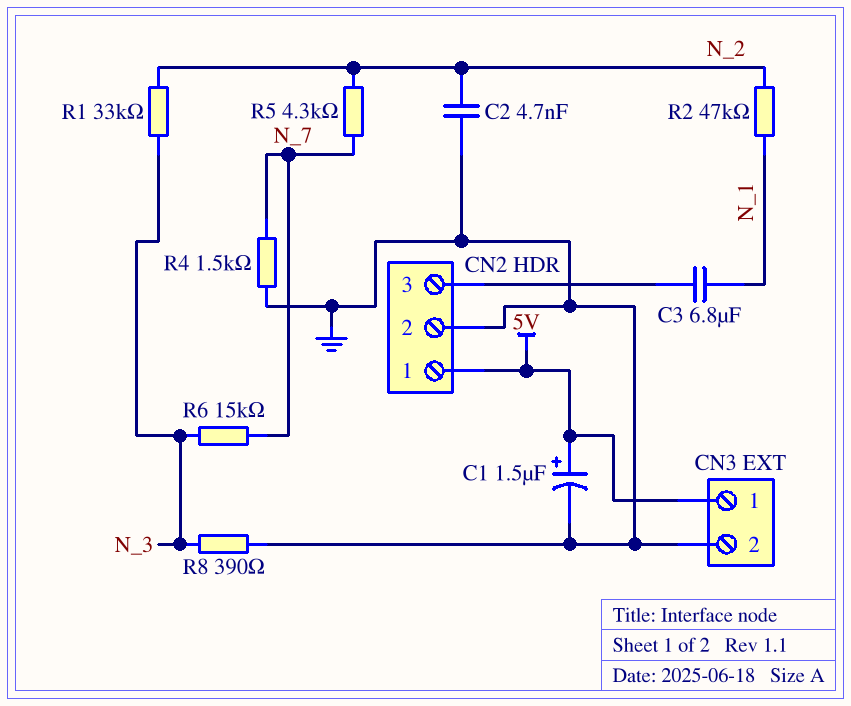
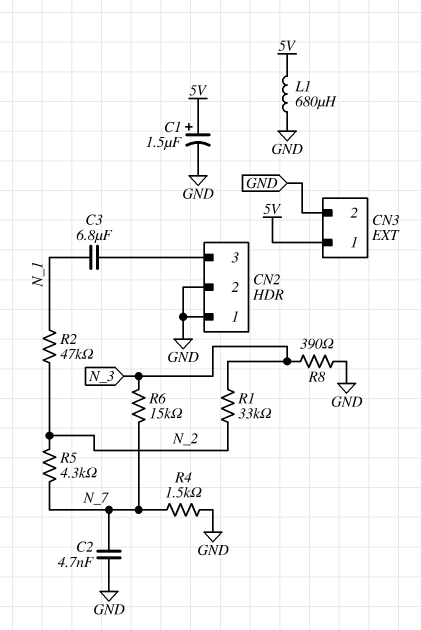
C2: 4.7nF (GND, N_2) -> 4.7nF (GND, N_7)
CN2 pin 1: 5V -> GND
L1: none -> 680uH (5V, GND)

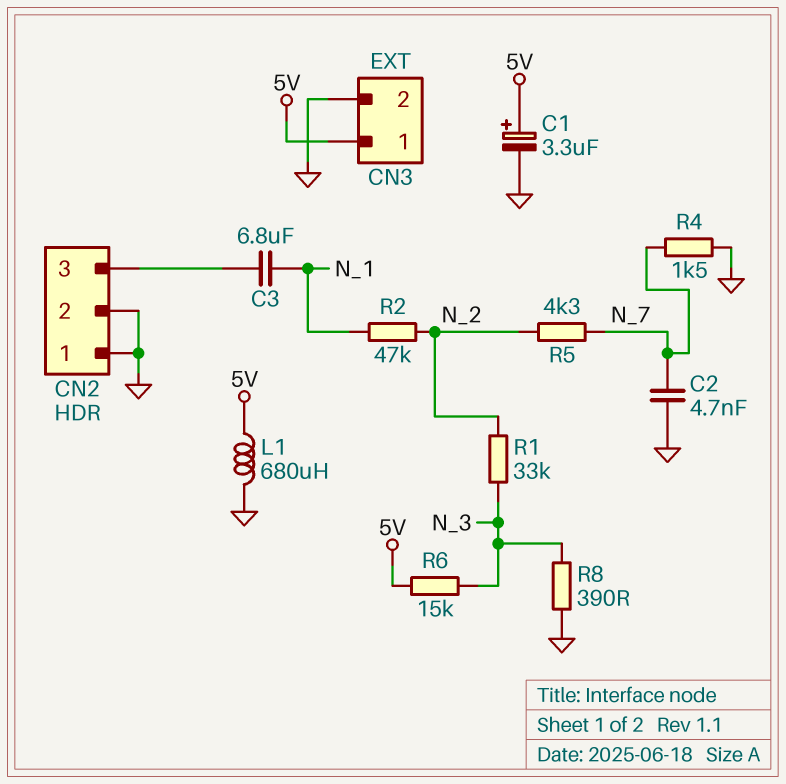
C1: 1.5uF (plus 5V, minus GND) -> 3.3uF (plus 5V, minus GND)
R6: 15k (N_3, N_7) -> 15k (5V, N_3)

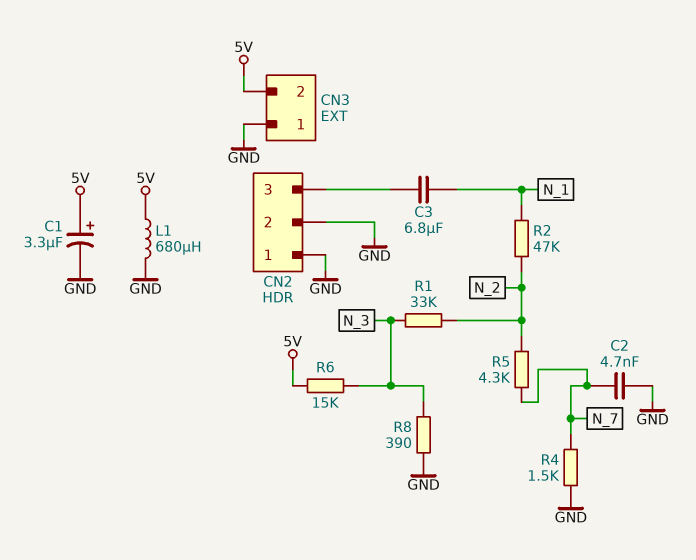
CN3 pin 1: 5V -> GND
CN3 pin 2: GND -> 5V

